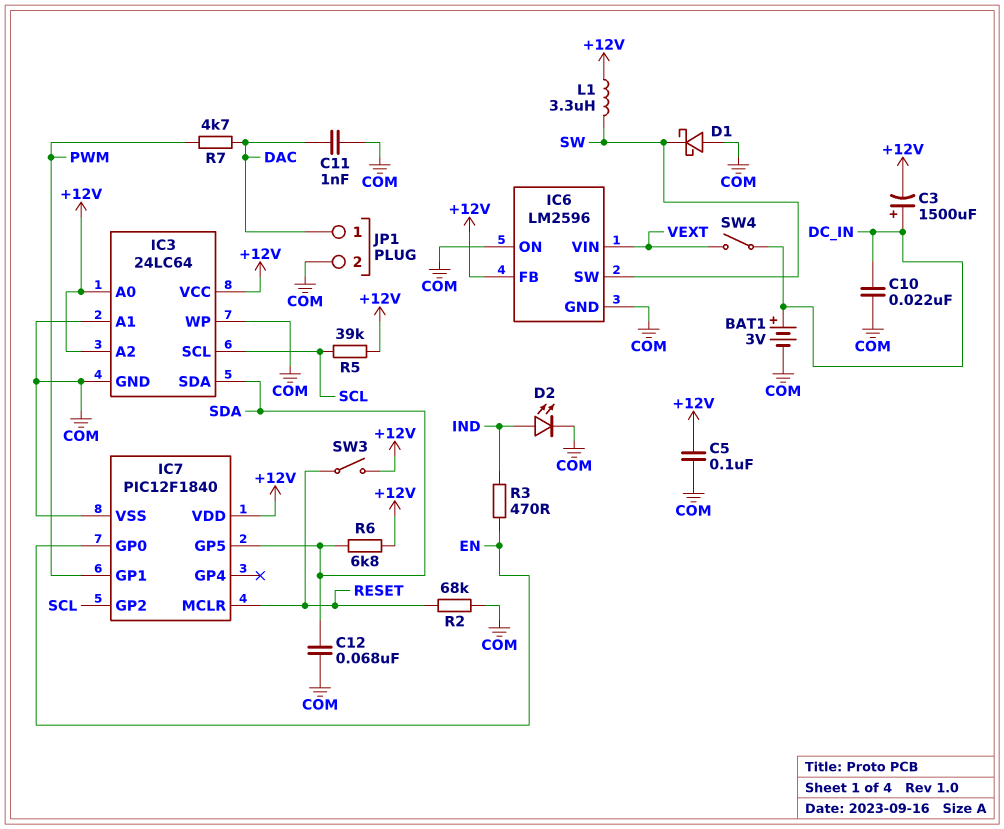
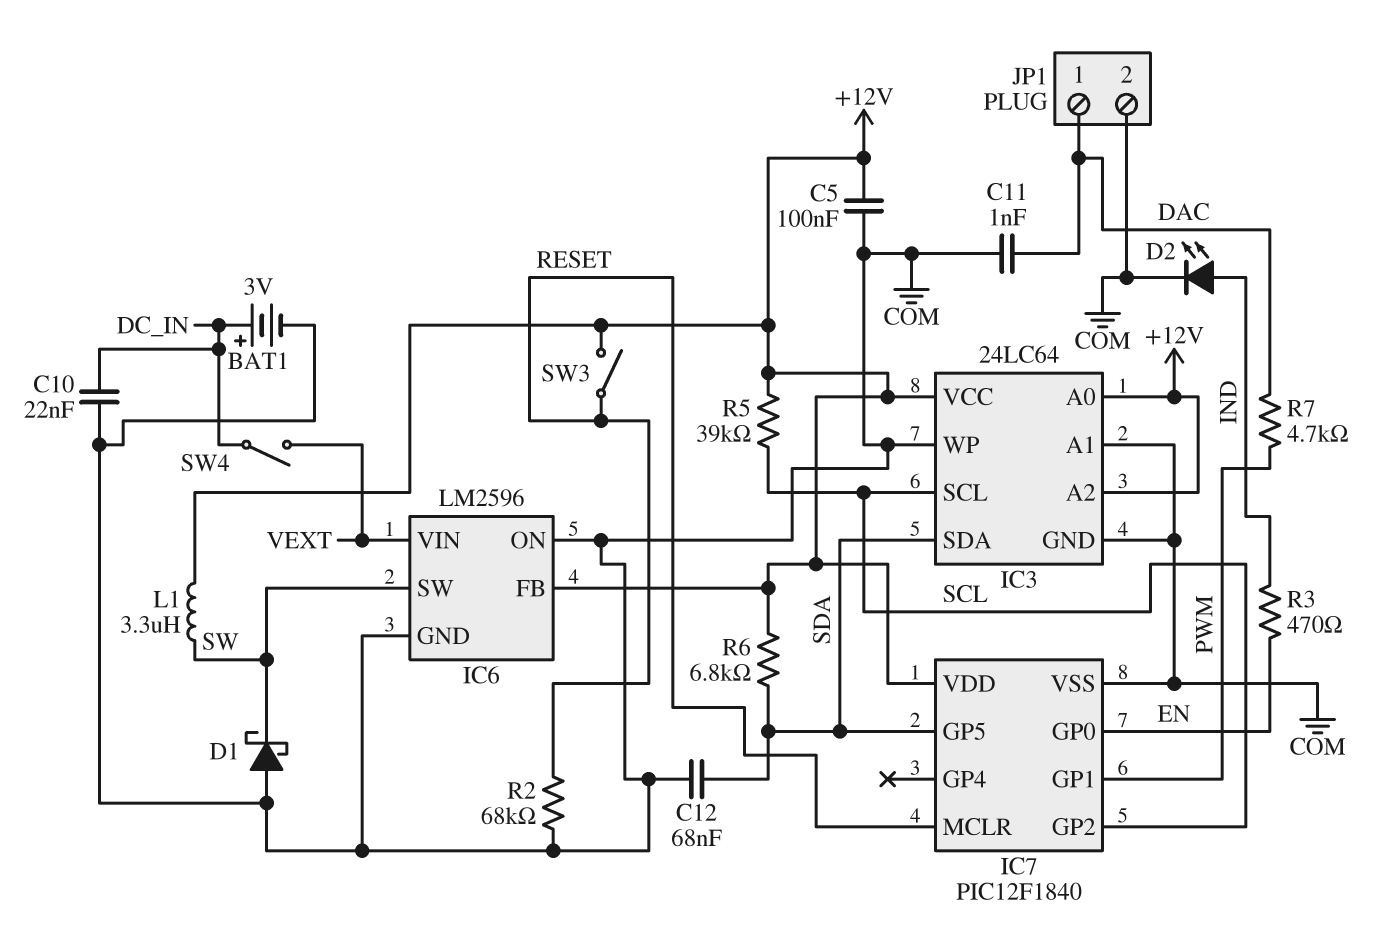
C3: 1500uF (plus DC_IN, minus +12V) -> none

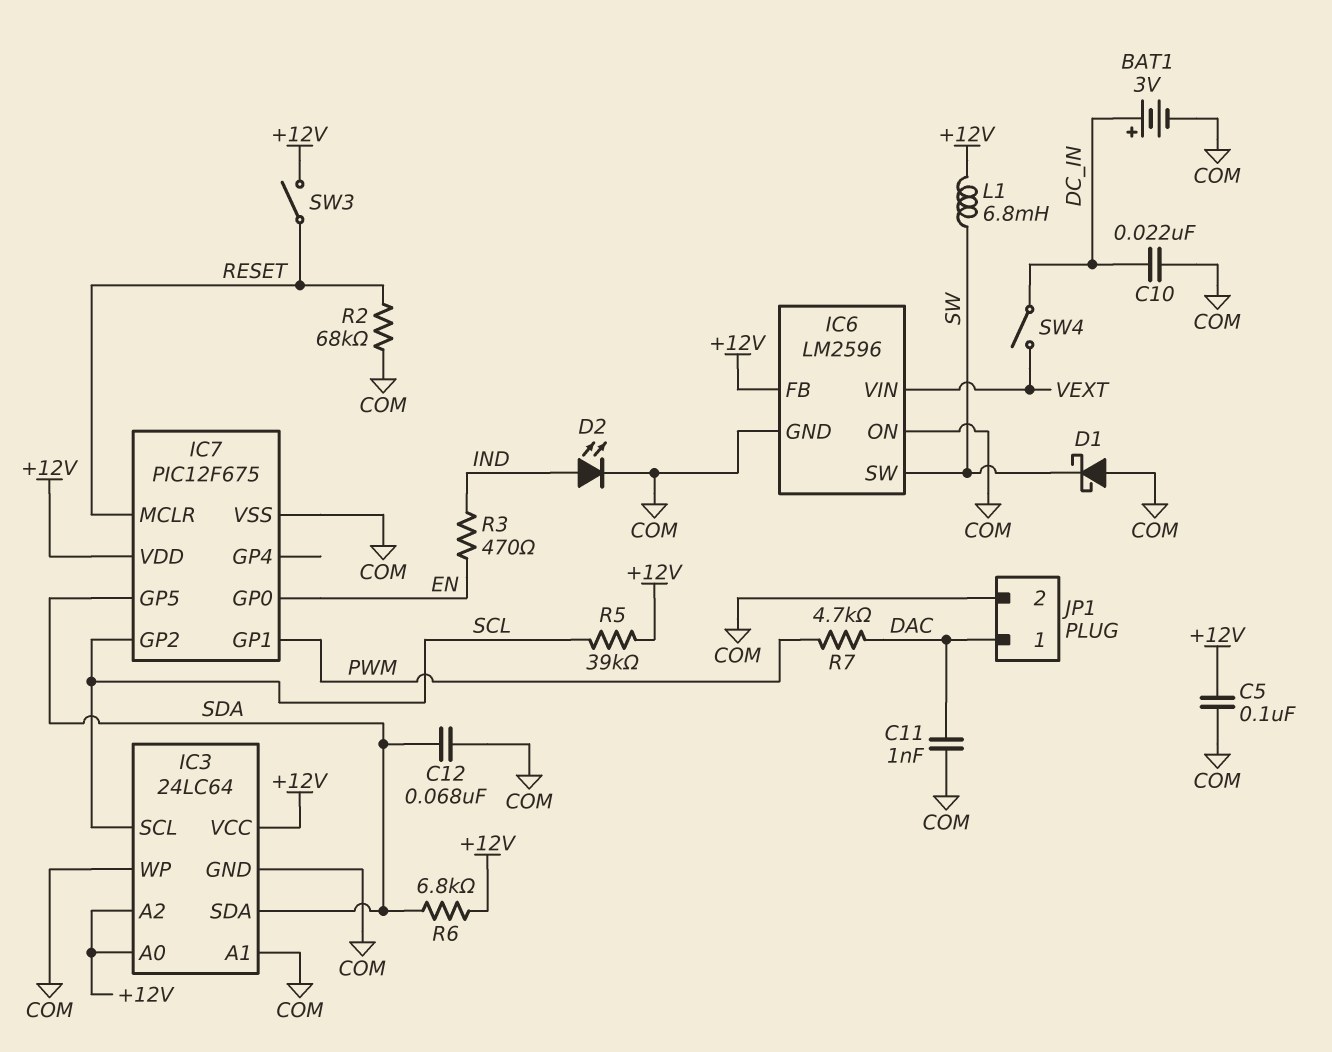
IC7: PIC12F1840 -> PIC12F675
L1: 3.3uH (+12V, SW) -> 6.8mH (+12V, SW)

